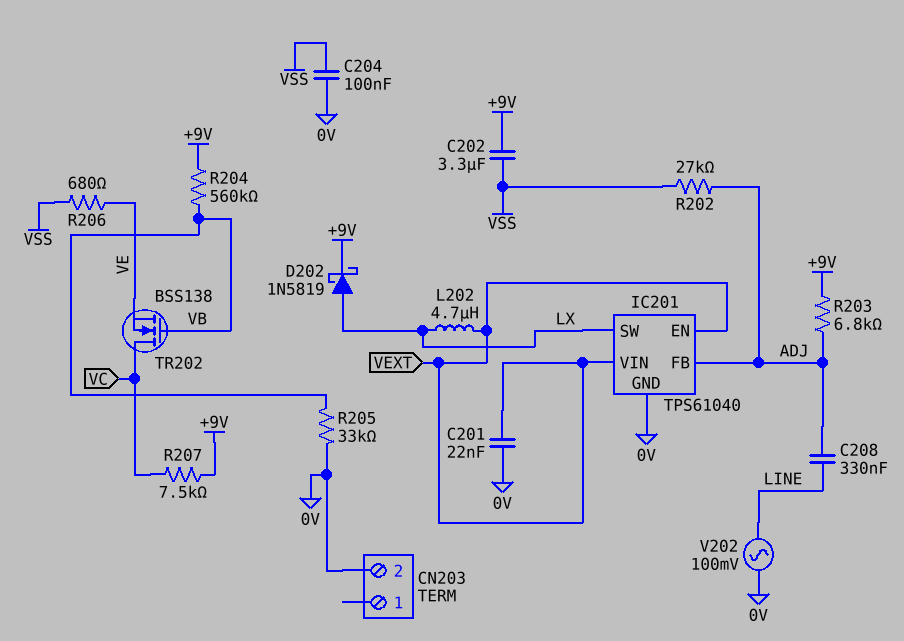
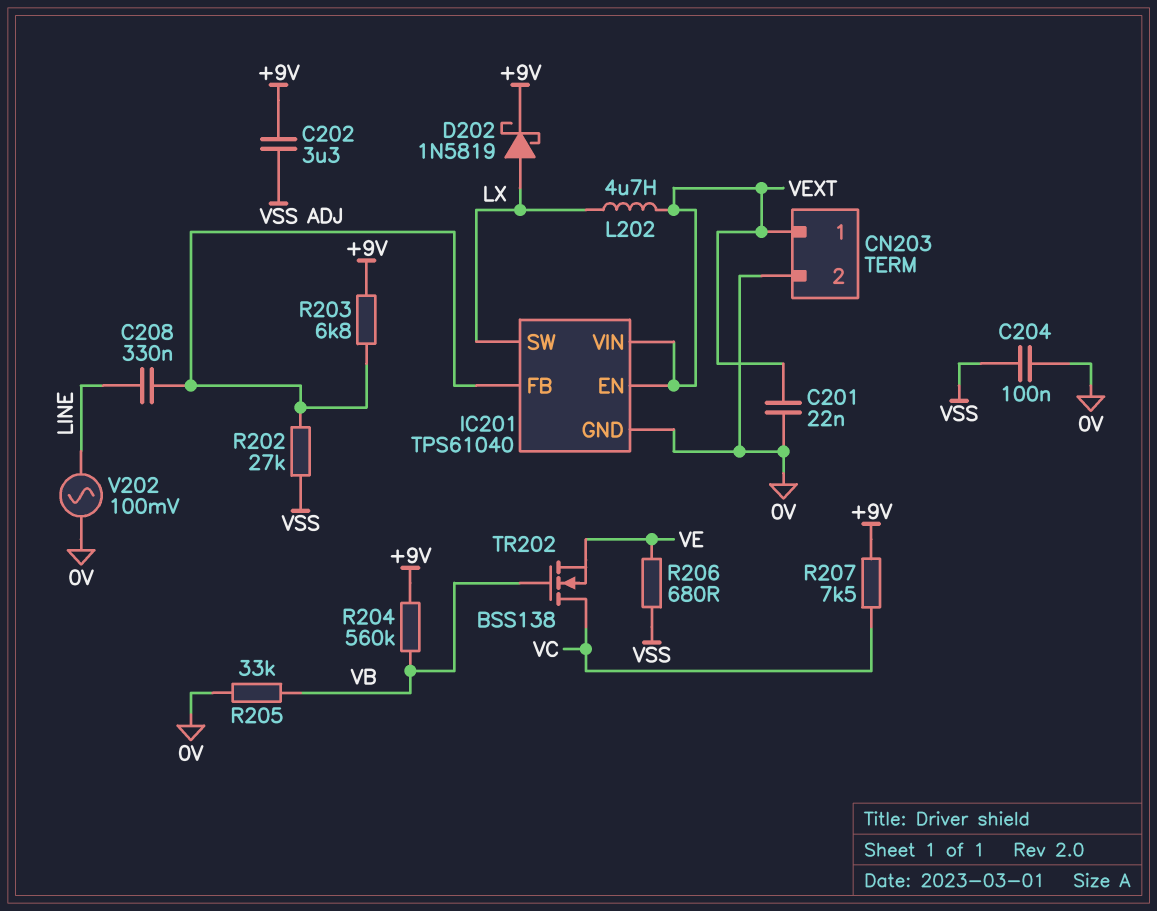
CN203 pin 1: none -> VEXT

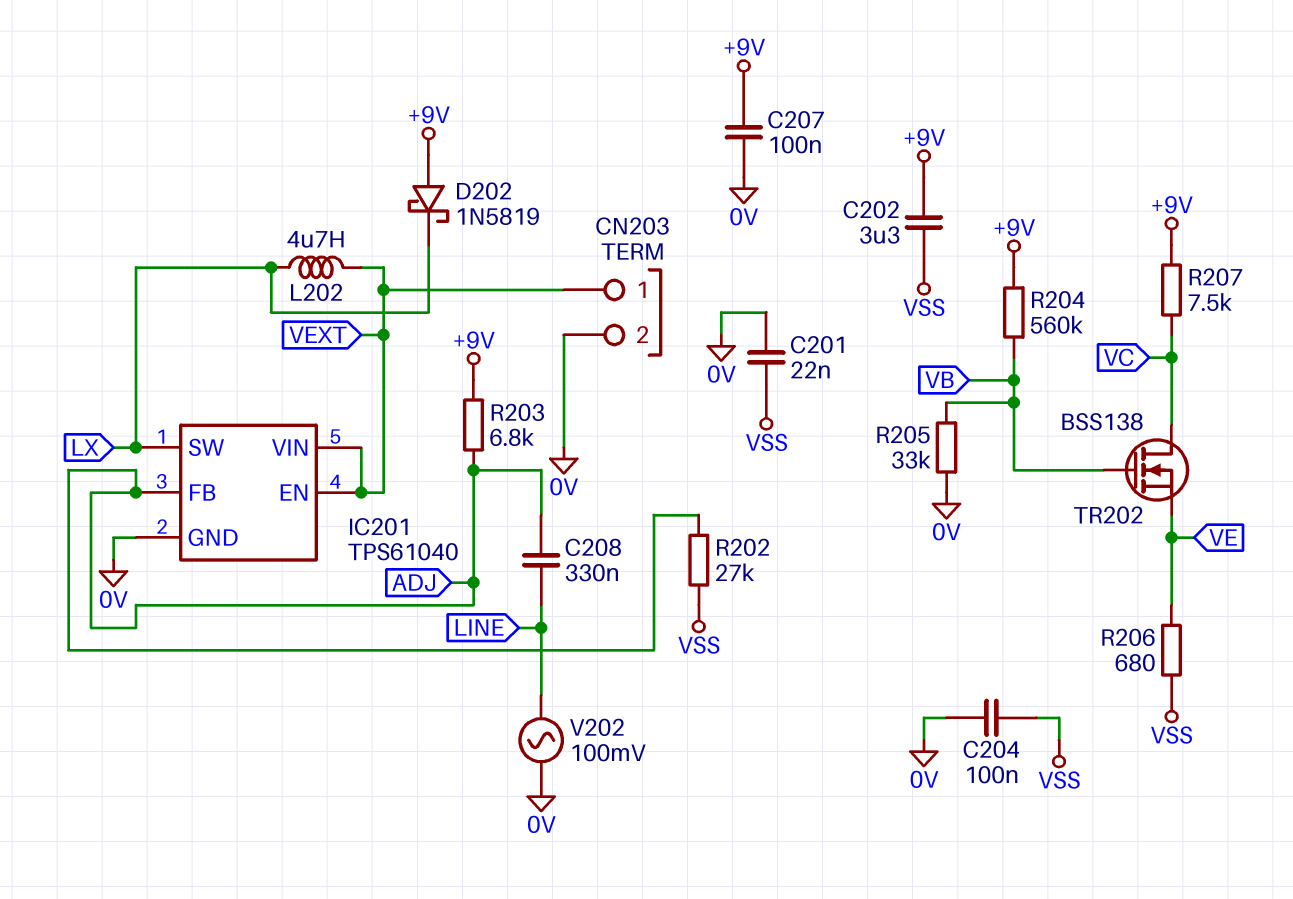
C201: 22nF (0V, VEXT) -> 22nF (0V, VSS)
C207: none -> 100nF (+9V, 0V)
D202: schottky 1N5819 (A LX, K +9V) -> schottky 1N5819 (A +9V, K LX)

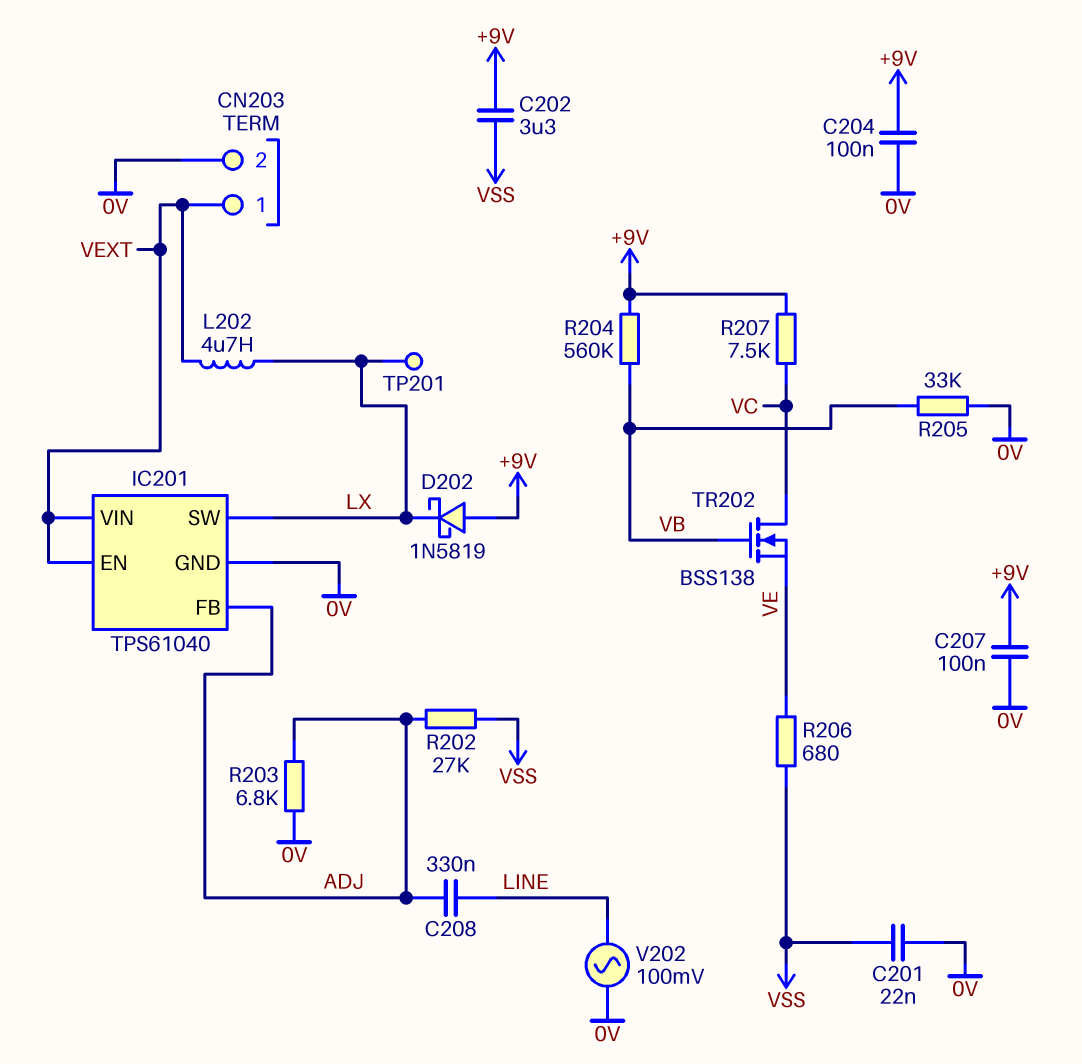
C204: 100nF (0V, VSS) -> 100nF (+9V, 0V)
R203: 6.8k (+9V, ADJ) -> 6.8k (0V, ADJ)
TP201: none -> test point (LX)

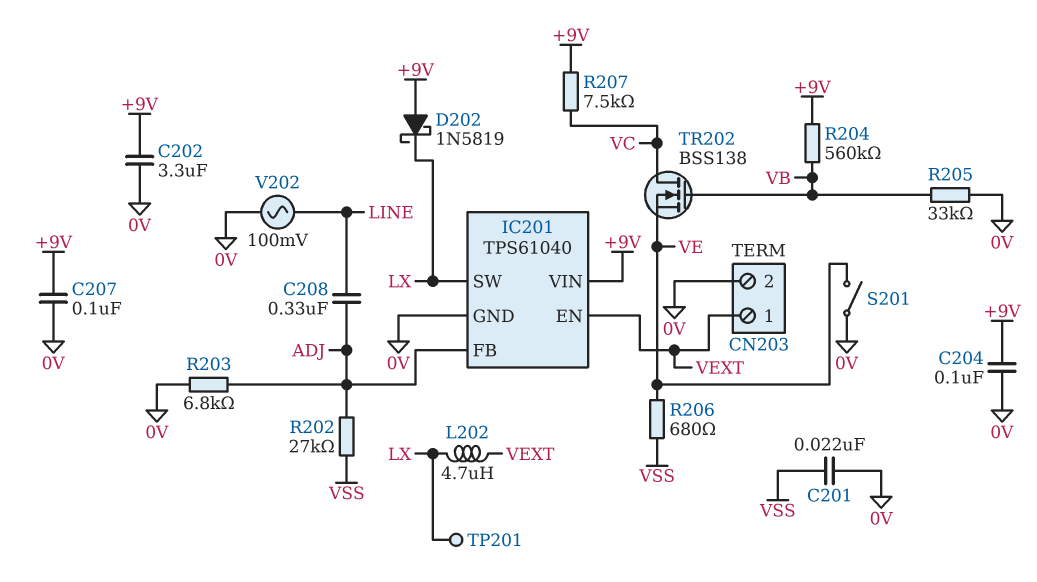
C202: 3.3uF (+9V, VSS) -> 3.3uF (+9V, 0V)
IC201 pin VIN: VEXT -> +9V
S201: none -> switch (0V, VE)

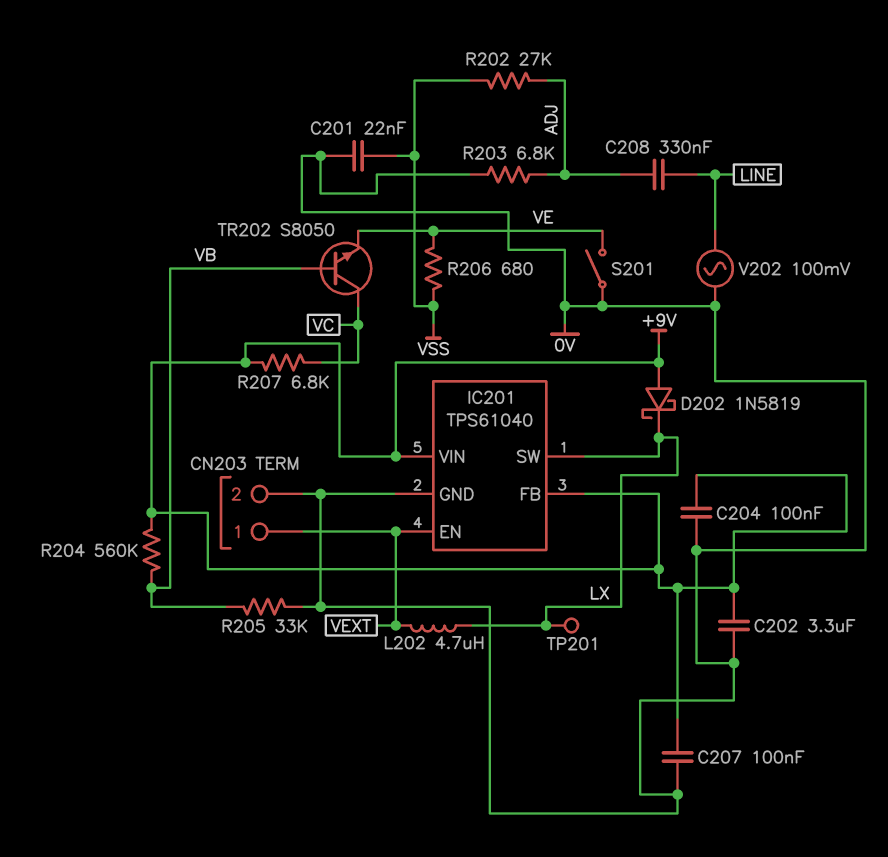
IC201 pin FB: ADJ -> +9V
R207: 7.5k (+9V, VC) -> 6.8k (+9V, VC)
TR202: NMOS BSS138 (G VB, D VC, S VE) -> NPN S8050 (B VB, C VC, E VE)

